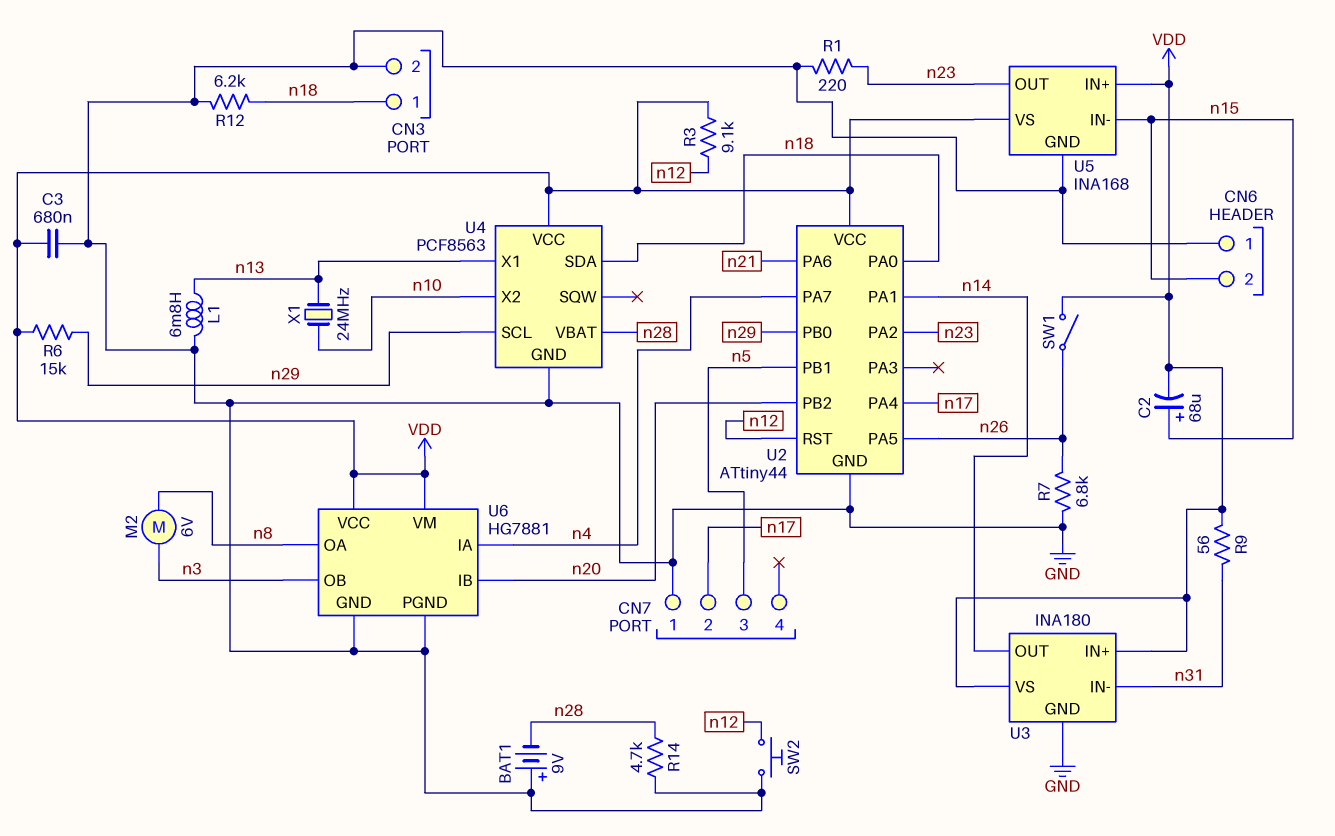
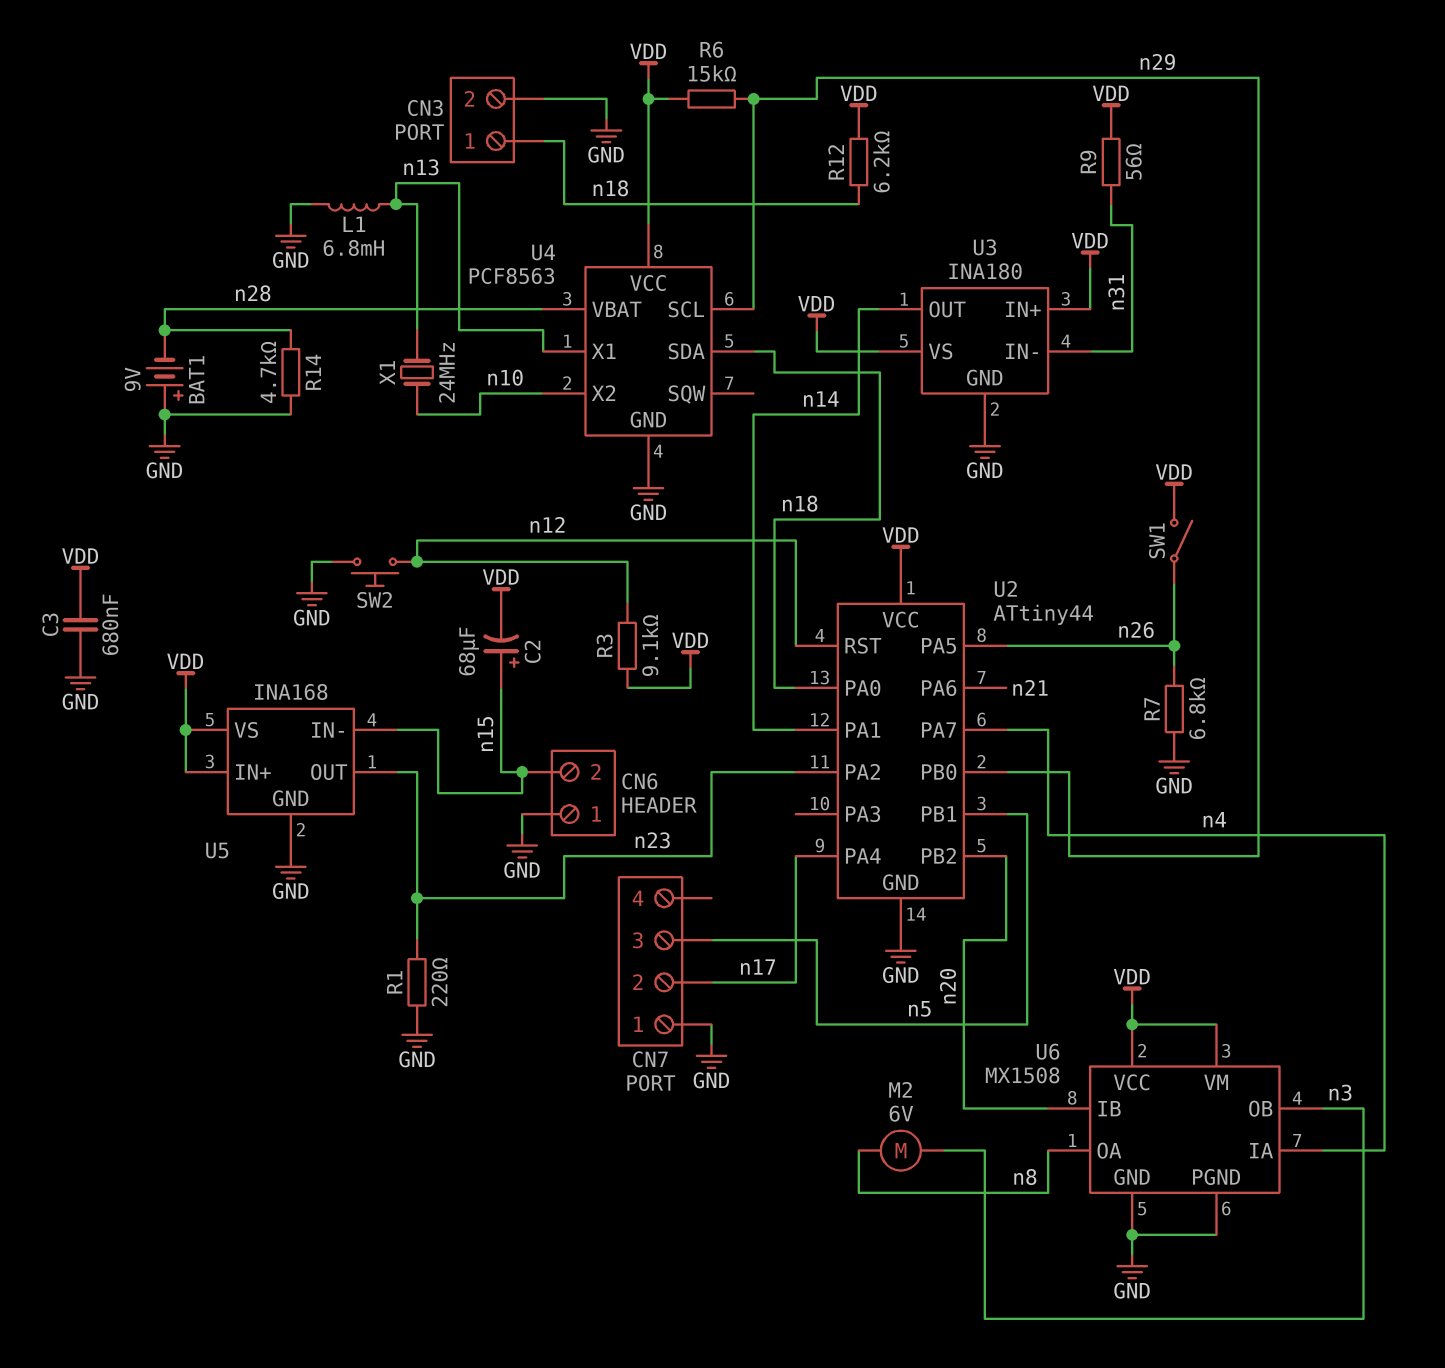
R12: 6.2k (GND, n18) -> 6.2k (VDD, n18)
U6: HG7881 -> MX1508

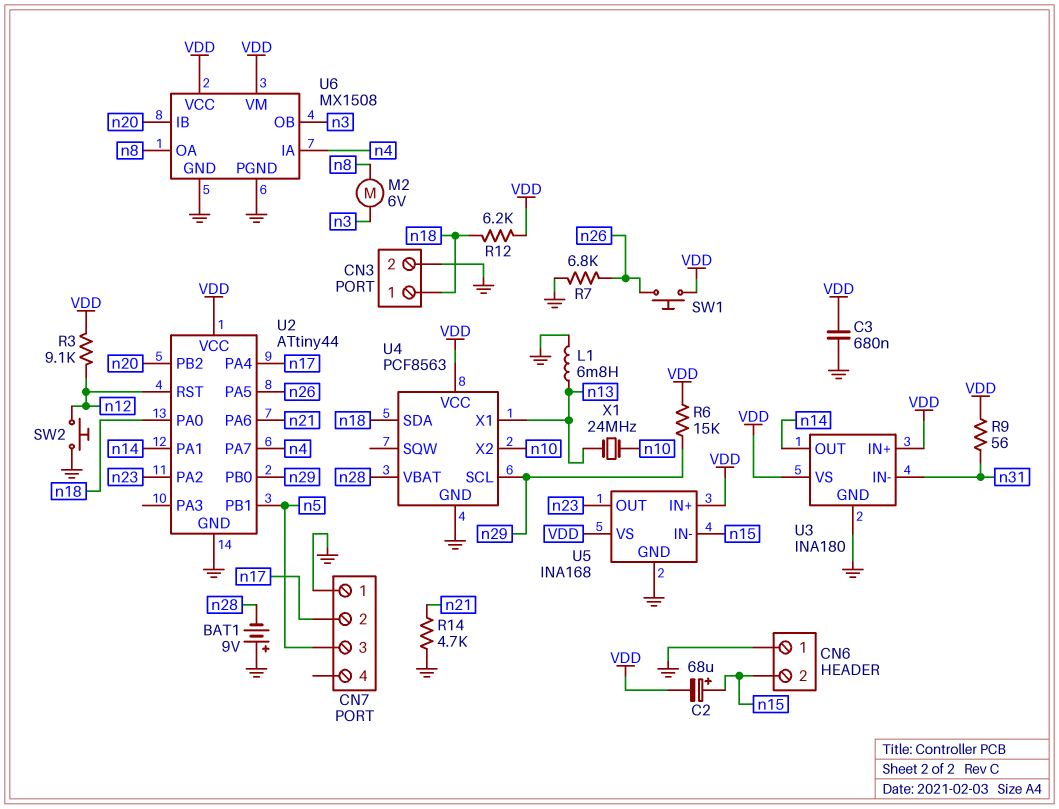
R1: 220 (GND, n23) -> none
R14: 4.7k (GND, n28) -> 4.7k (GND, n21)
SW1: switch (VDD, n26) -> button (VDD, n26)

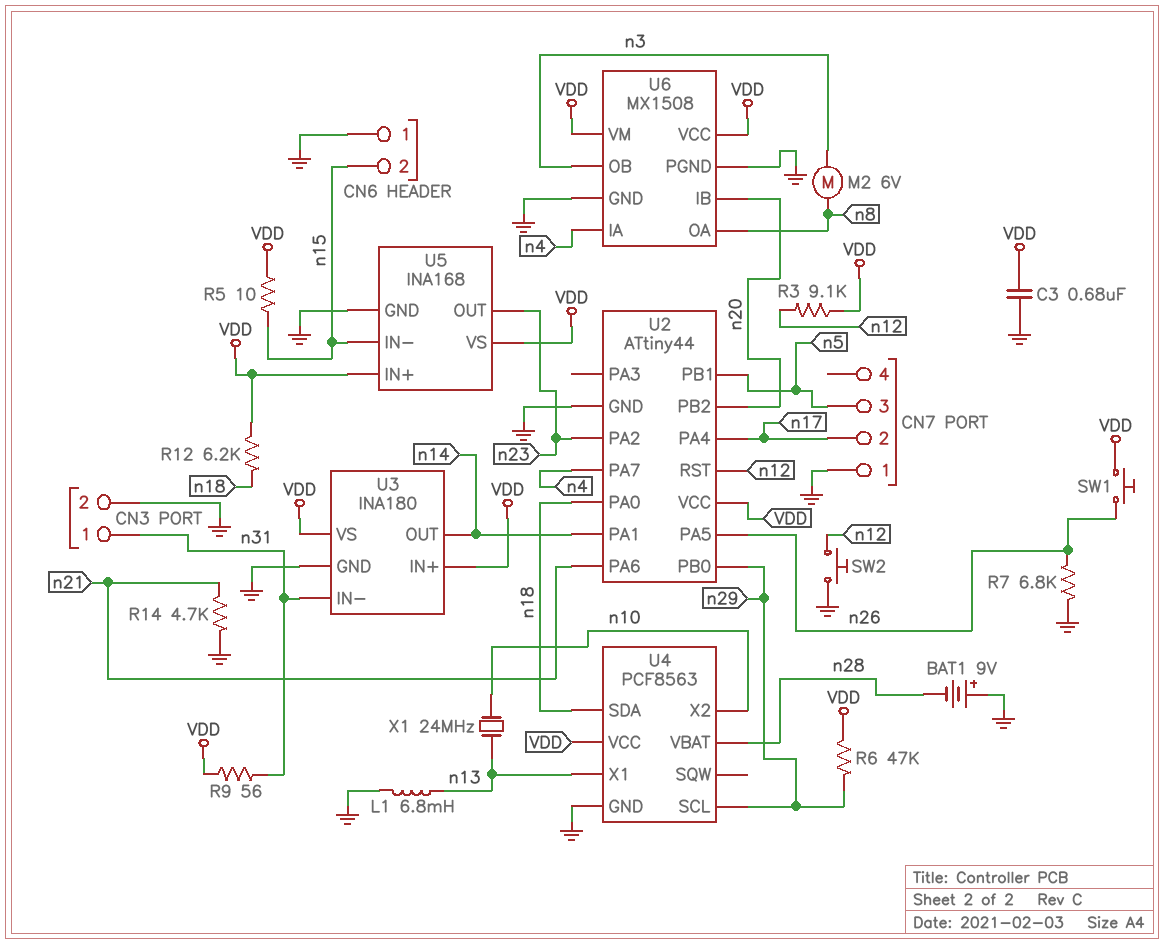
C2: 68uF (plus n15, minus VDD) -> none
CN3 pin 1: n18 -> n31
R5: none -> 10 (VDD, n15)
R6: 15k (VDD, n29) -> 47k (VDD, n29)

